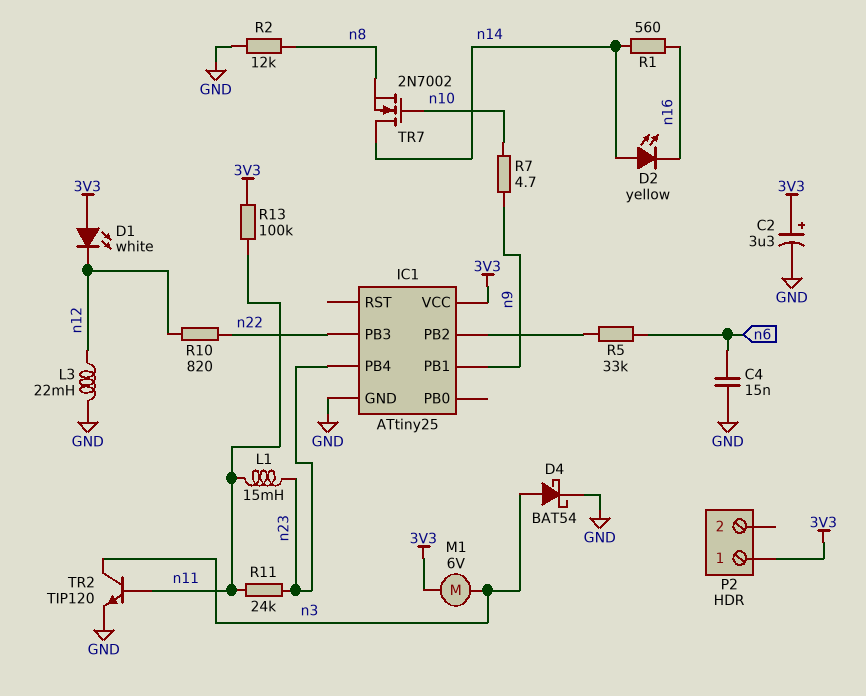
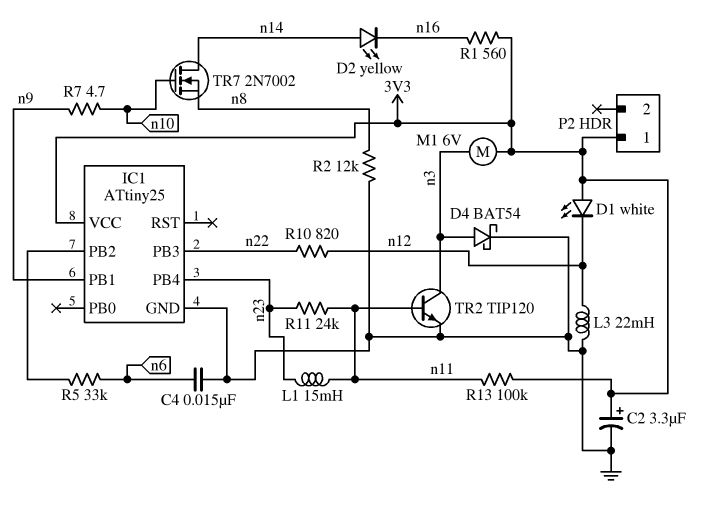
R1: 560 (n14, n16) -> 560 (3V3, n16)

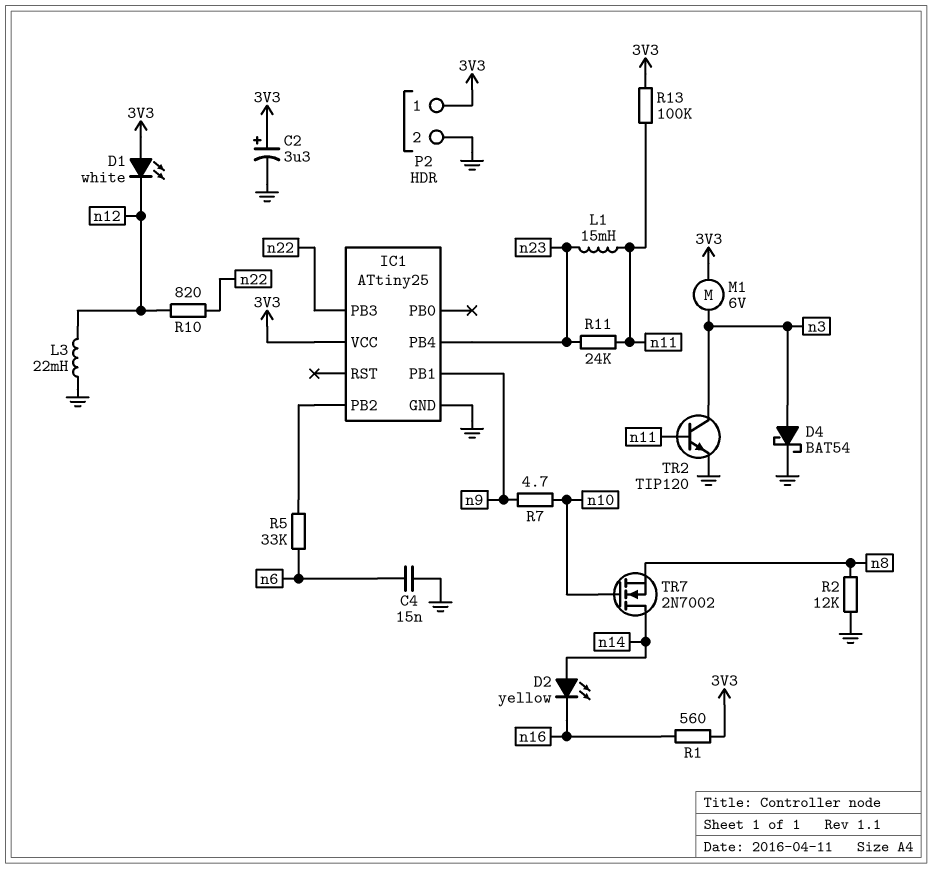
P2 pin 2: none -> GND

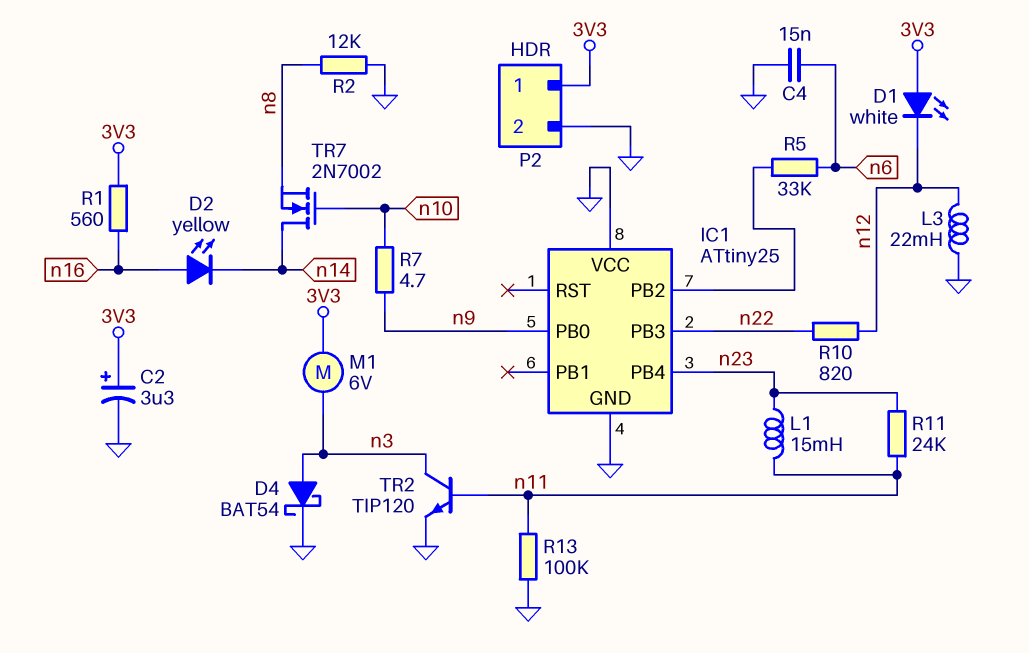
D2: LED yellow (A n14, K n16) -> LED yellow (A n16, K n14)
IC1 pin PB0: none -> n9
IC1 pin PB1: n9 -> none
IC1 pin VCC: 3V3 -> GND
R13: 100k (3V3, n11) -> 100k (GND, n11)

